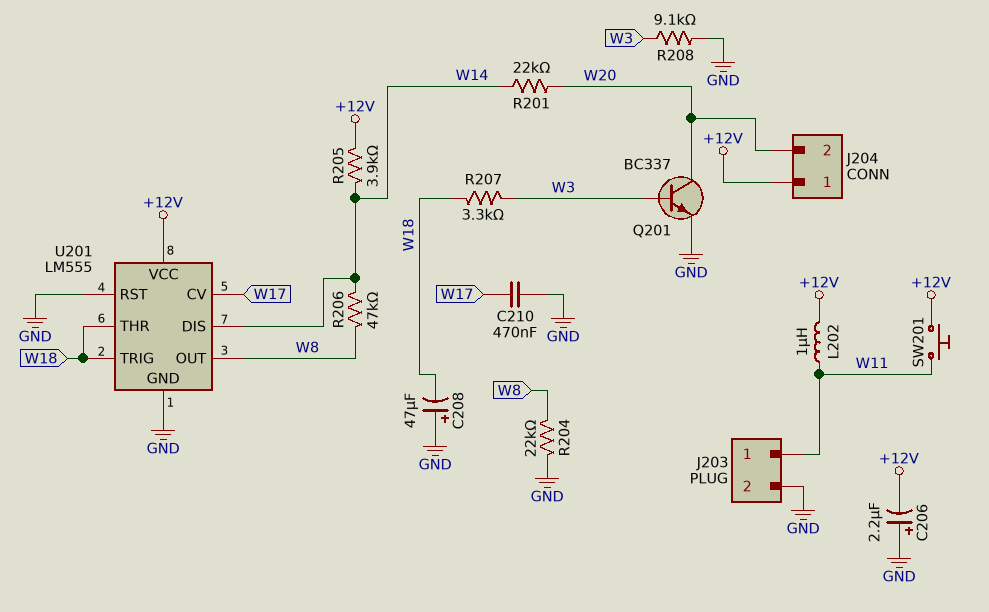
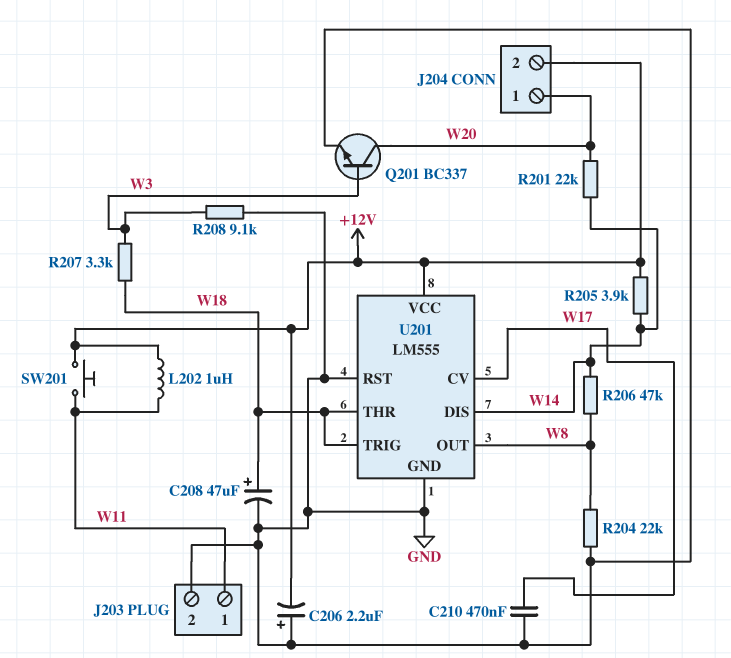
C208: 47uF (plus GND, minus W18) -> 47uF (plus W18, minus GND)
J204 pin 1: +12V -> W20
J204 pin 2: W20 -> +12V

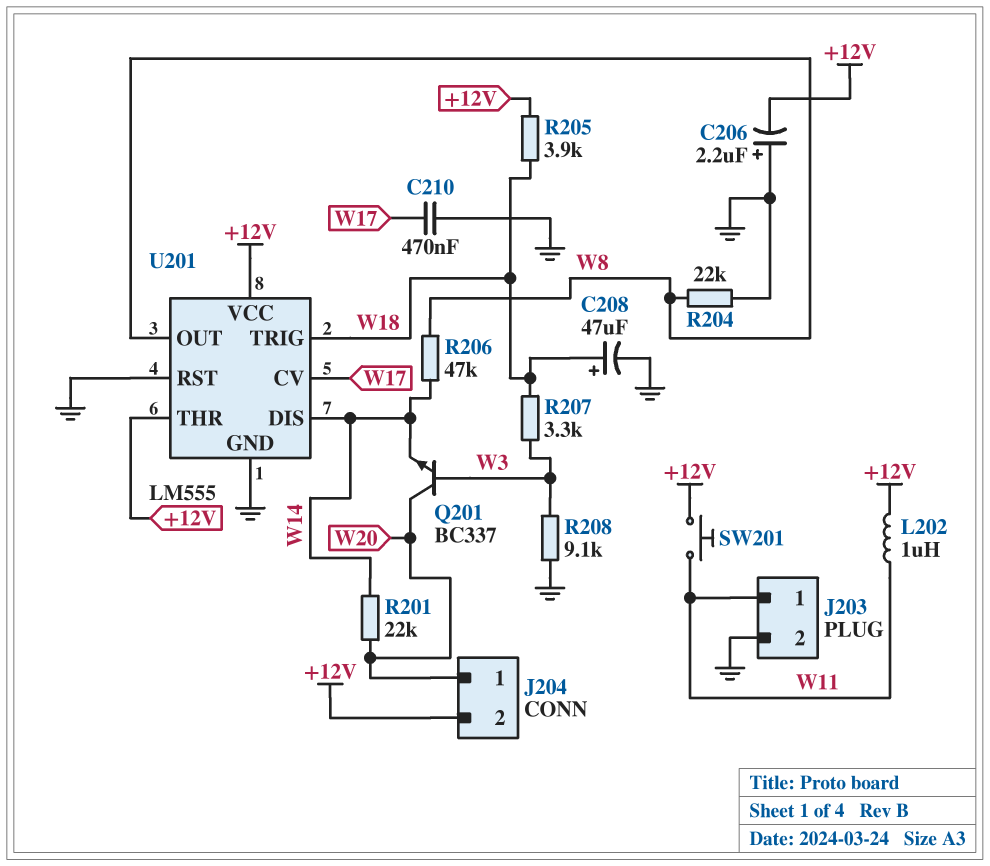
Q201: NPN BC337 (B W3, C W20, E GND) -> NPN BC337 (B W3, C W20, E W14)
R205: 3.9k (+12V, W14) -> 3.9k (+12V, W18)
U201 pin THR: W18 -> +12V

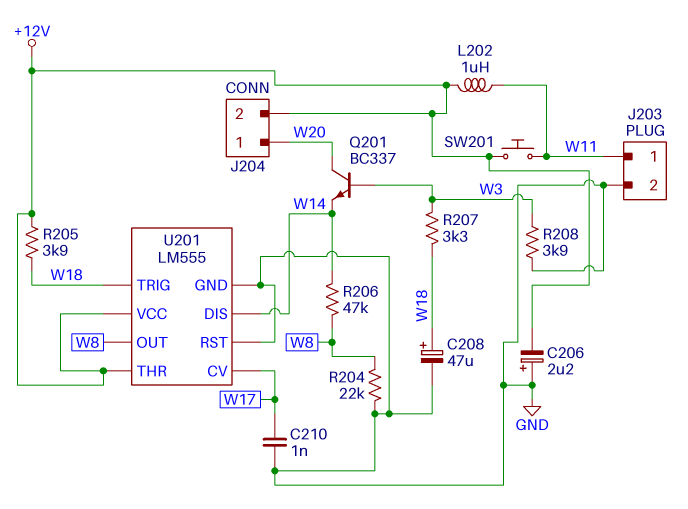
C210: 470nF (GND, W17) -> 1nF (GND, W17)
R201: 22k (W14, W20) -> none
R208: 9.1k (GND, W3) -> 3.9k (GND, W3)

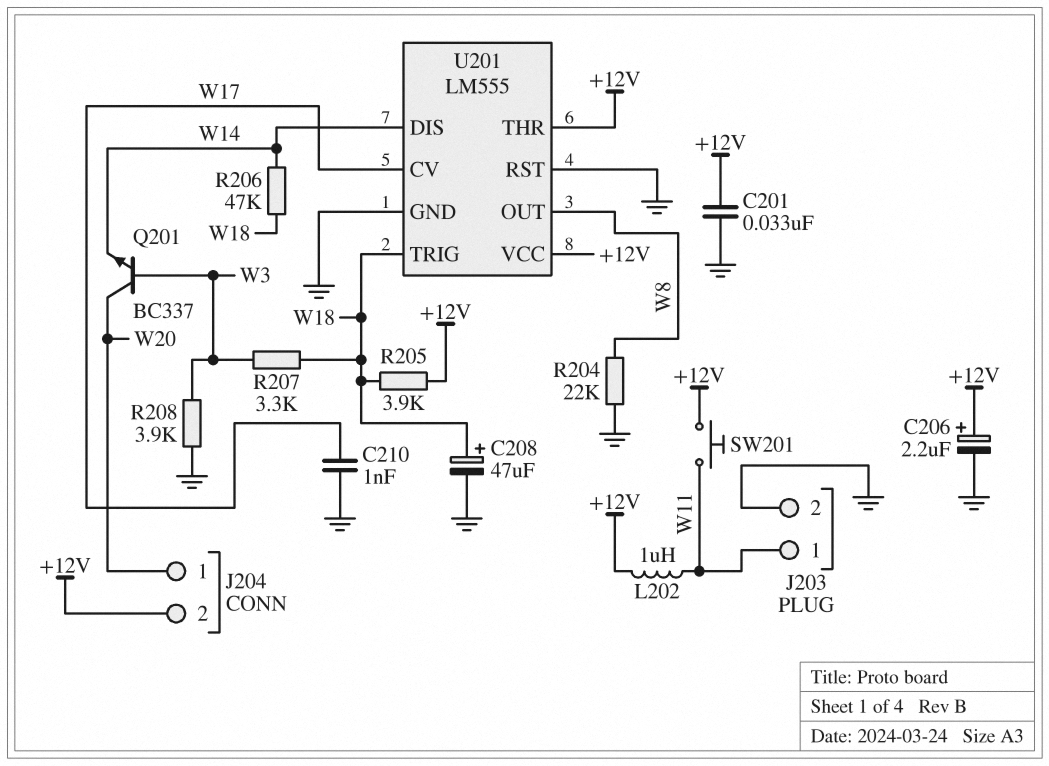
C201: none -> 33nF (+12V, GND)
C206: 2.2uF (plus GND, minus +12V) -> 2.2uF (plus +12V, minus GND)
R206: 47k (W8, W14) -> 47k (W14, W18)

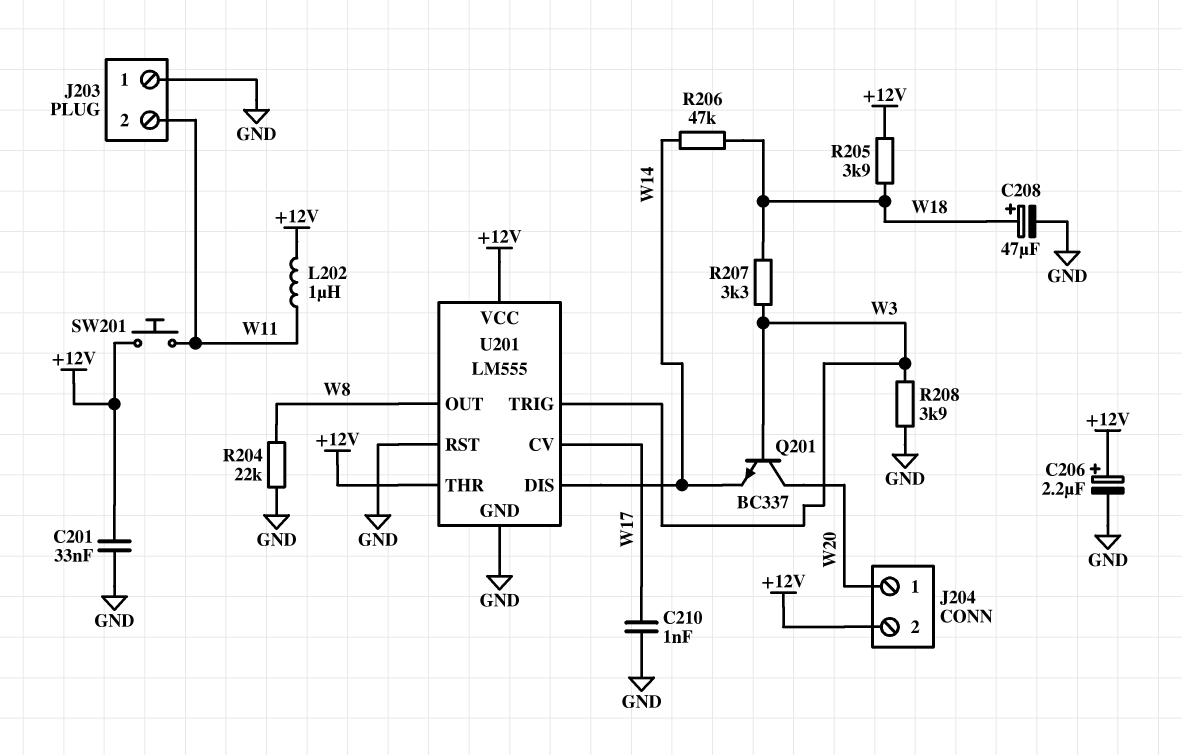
J203 pin 1: W11 -> GND
J203 pin 2: GND -> W11
U201 pin TRIG: W18 -> W3

